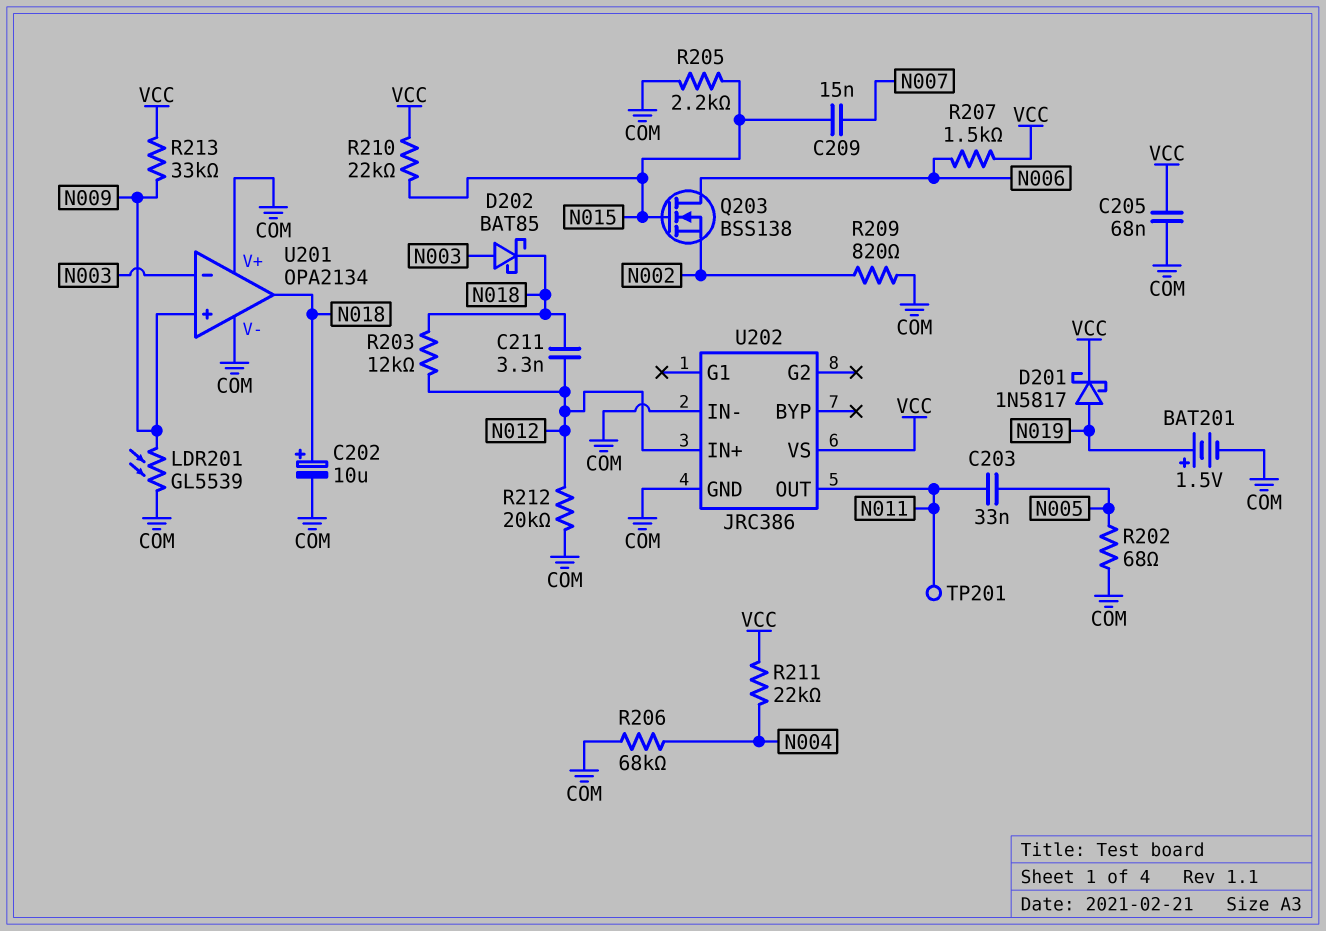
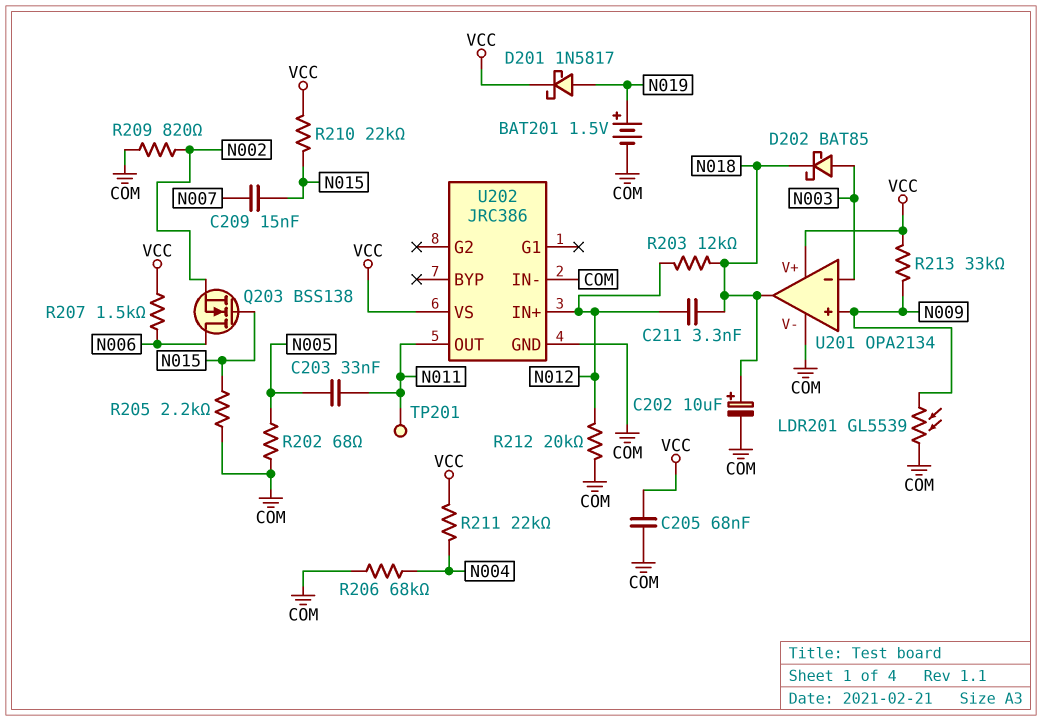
U201 pin V+: COM -> VCC

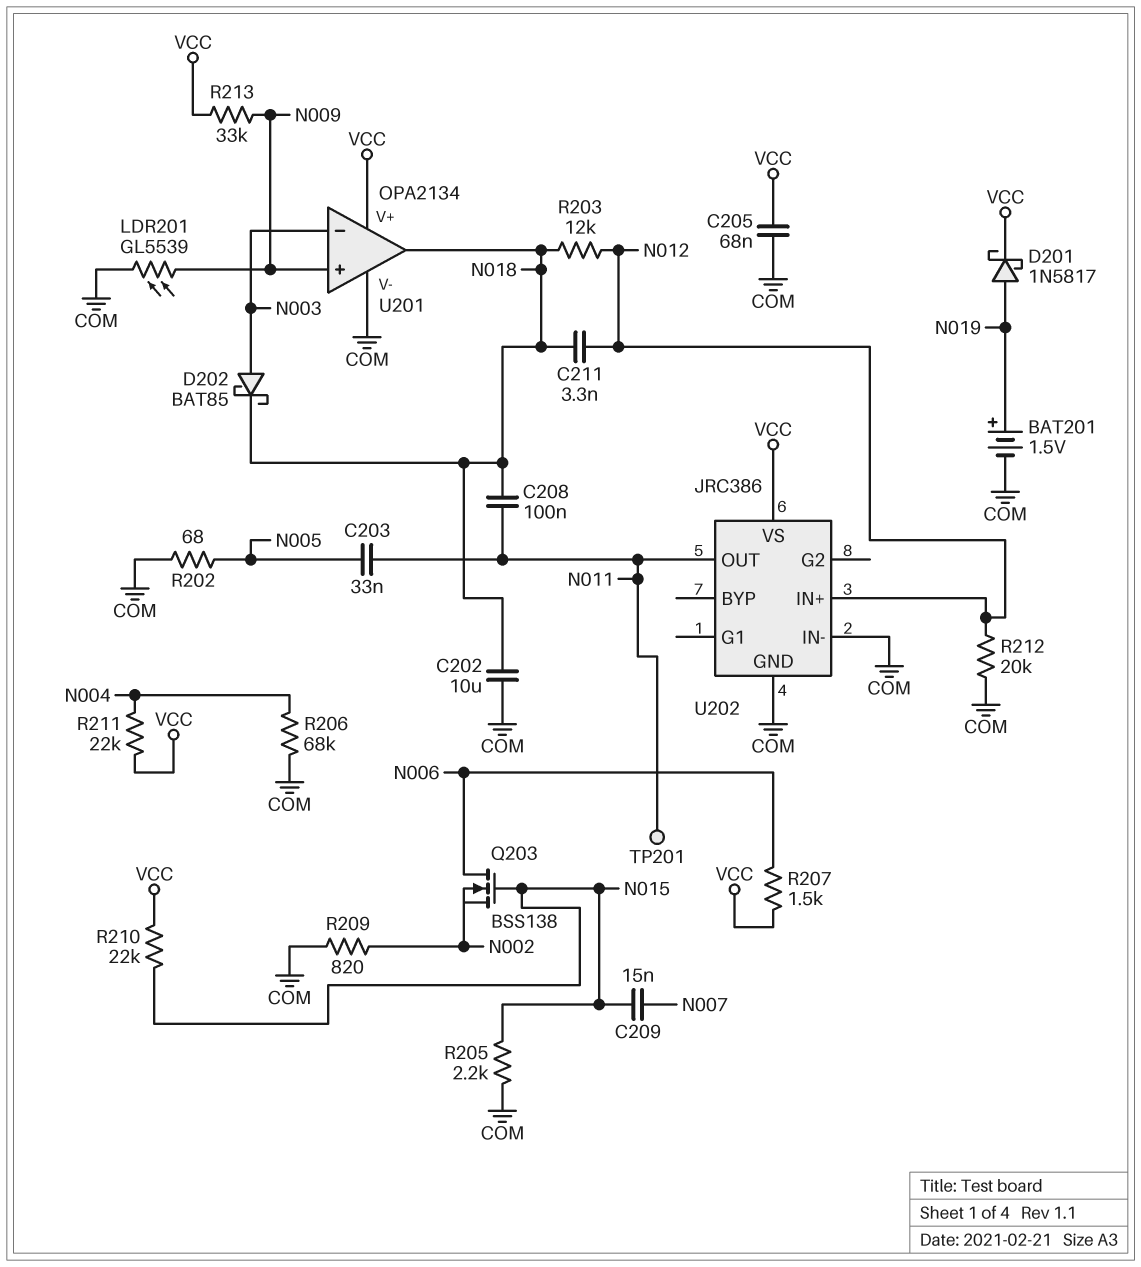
C202: 10uF (plus N018, minus COM) -> 10uF (COM, N018)
C208: none -> 100nF (N011, N018)

